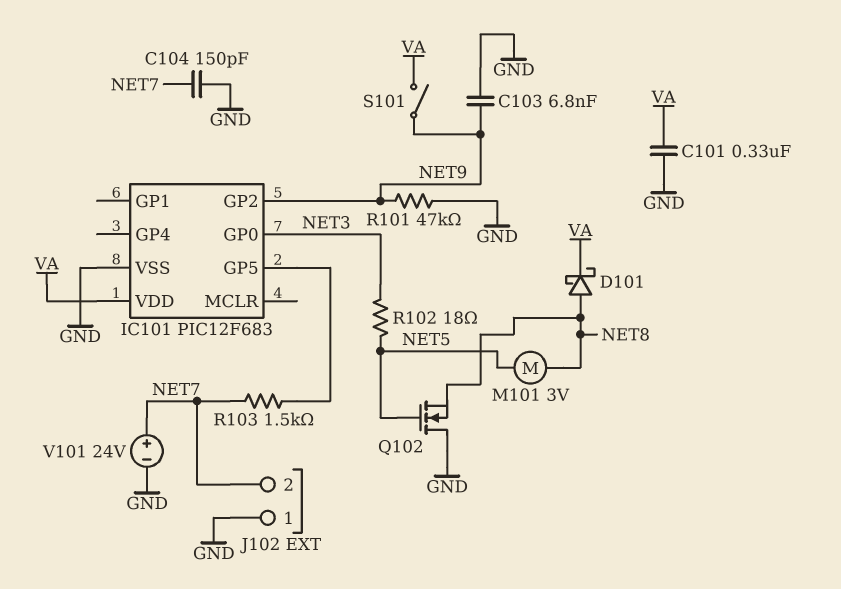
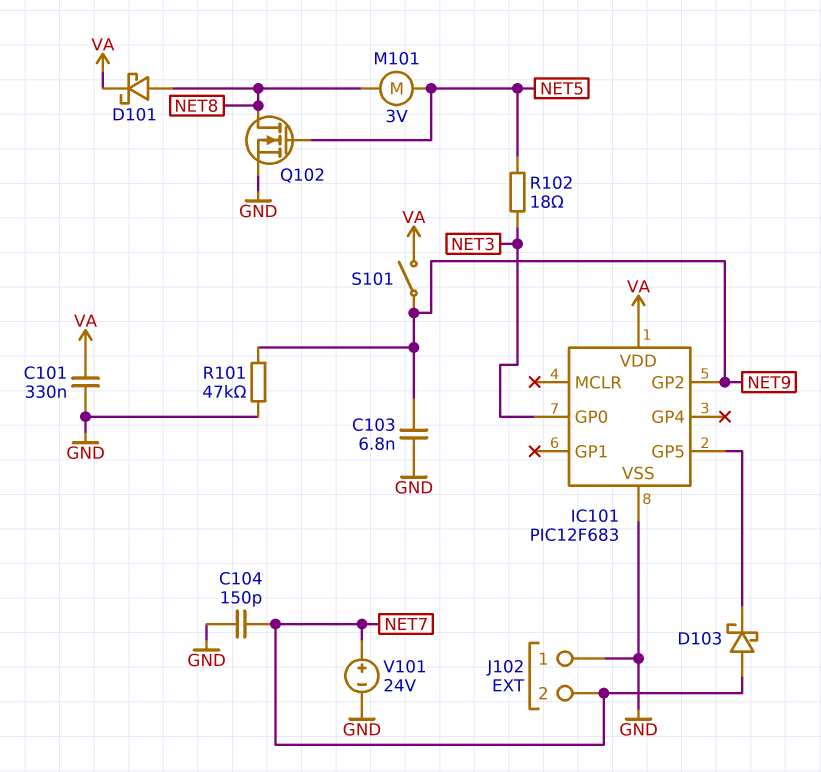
D103: none -> schottky (A NET7, K IC101/GP5)
Q102: NMOS (G NET5, D GND, S NET8) -> NMOS (G NET5, D NET8, S GND)
R103: 1.5k (IC101/GP5, NET7) -> none

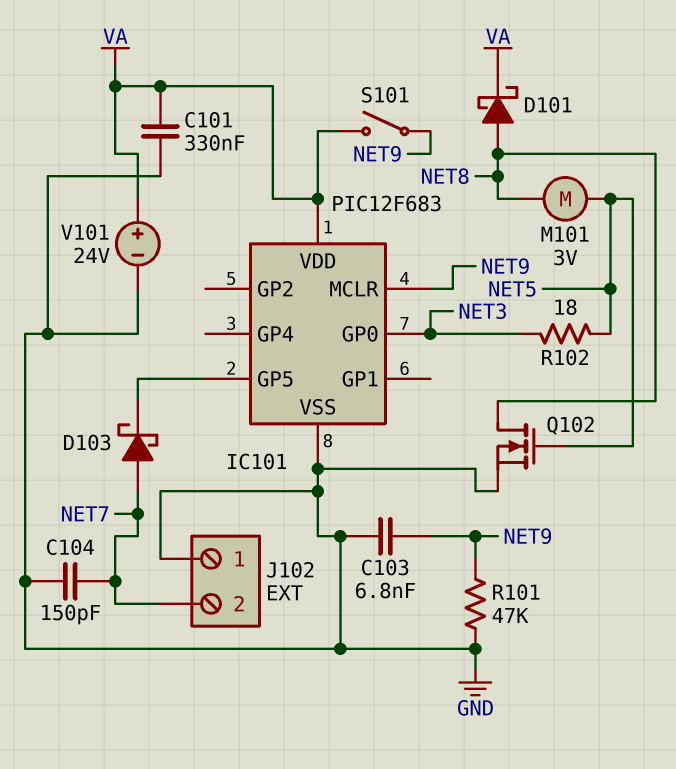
IC101 pin GP2: NET9 -> none
IC101 pin MCLR: none -> NET9
V101: 24V (plus NET7, minus GND) -> 24V (plus VA, minus GND)

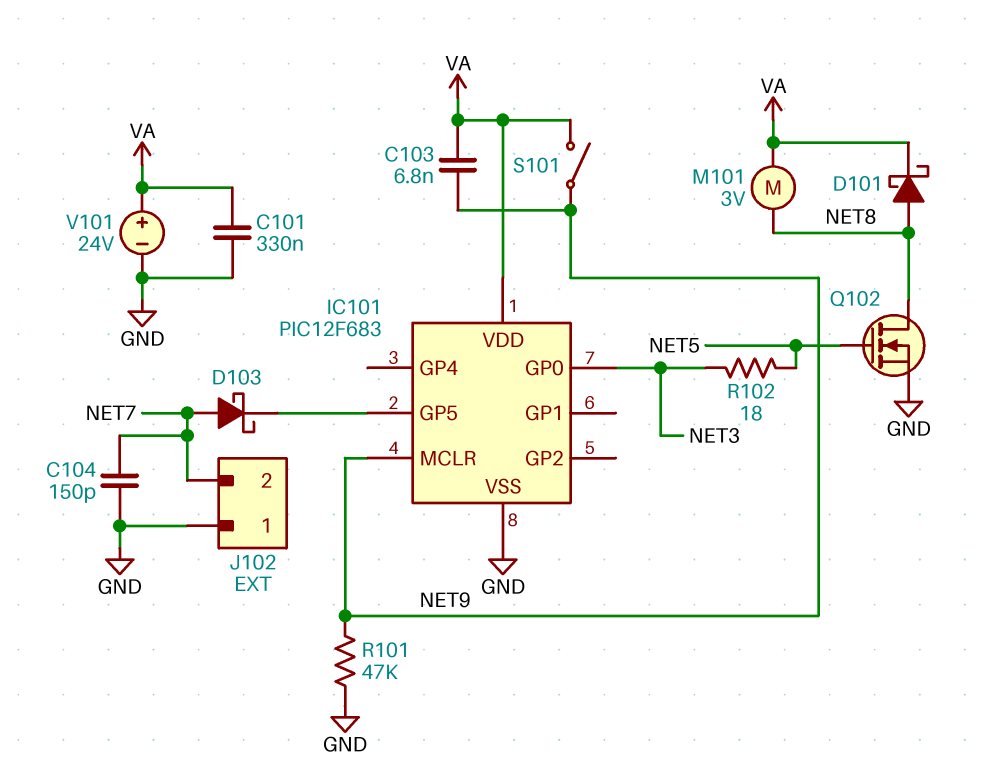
C103: 6.8nF (GND, NET9) -> 6.8nF (NET9, VA)
M101: motor 3V (NET5, NET8) -> motor 3V (NET8, VA)

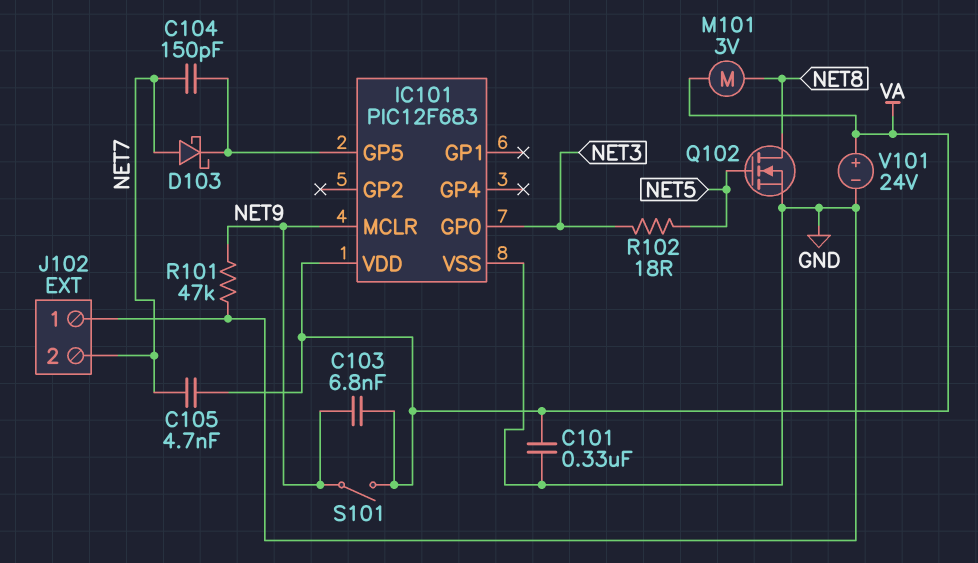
C104: 150pF (GND, NET7) -> 150pF (IC101/GP5, NET7)
C105: none -> 4.7nF (NET7, VA)
D101: schottky (A NET8, K VA) -> none

